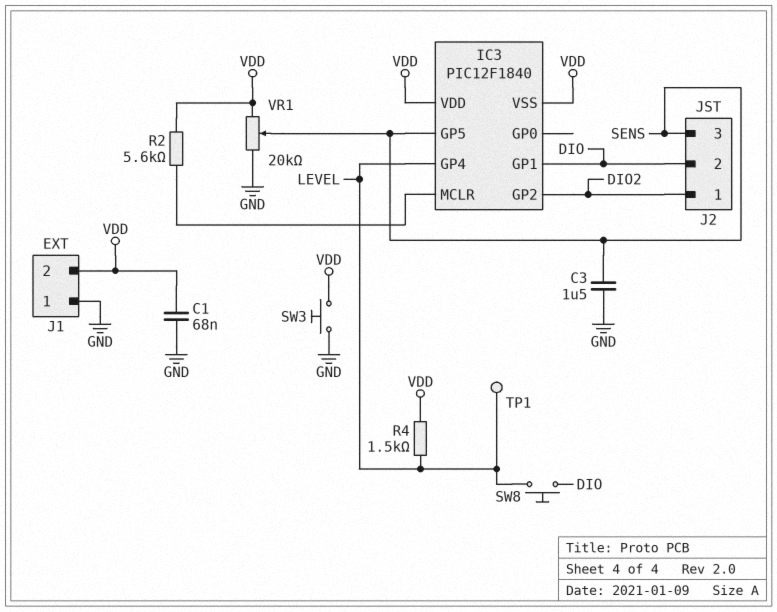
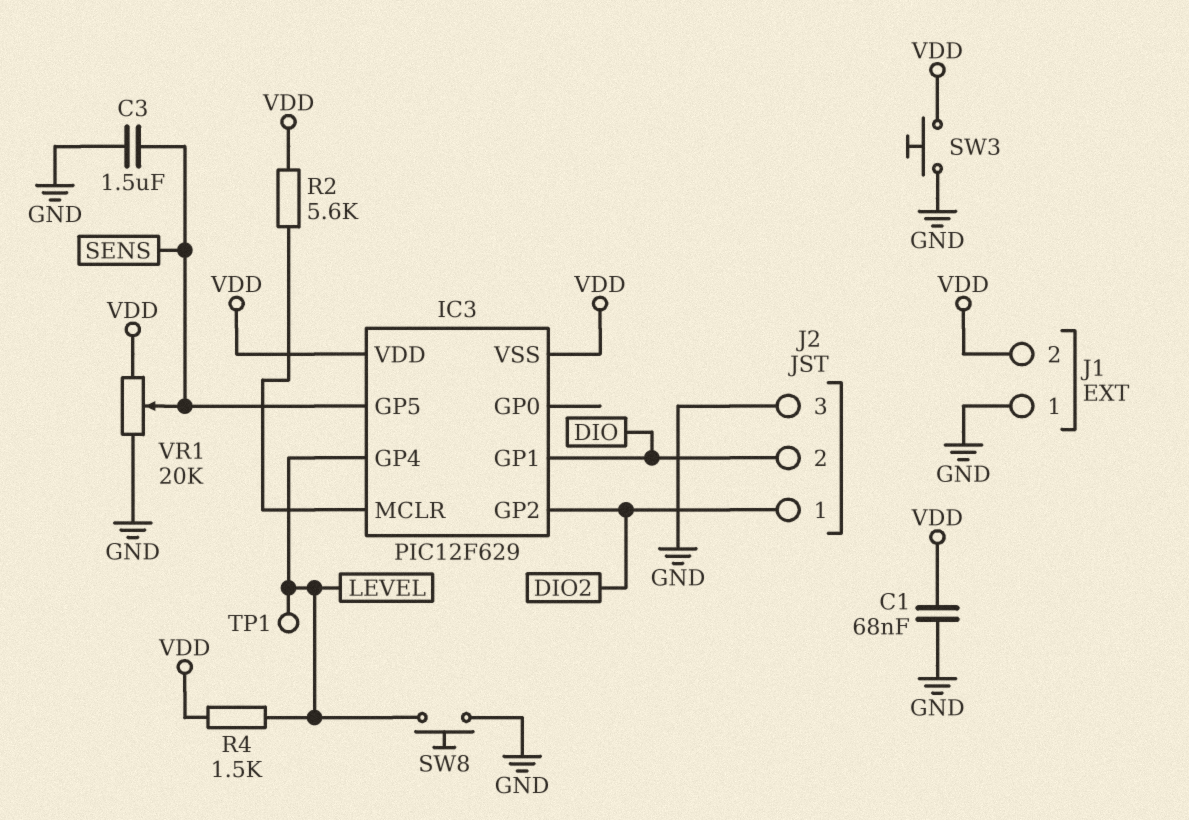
IC3: PIC12F1840 -> PIC12F629
J2 pin 3: SENS -> GND
SW8: button (DIO, LEVEL) -> button (GND, LEVEL)

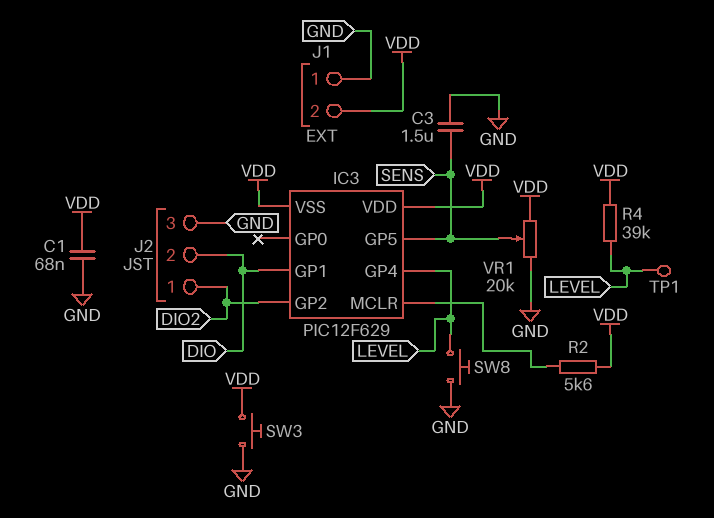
R4: 1.5k (LEVEL, VDD) -> 39k (LEVEL, VDD)

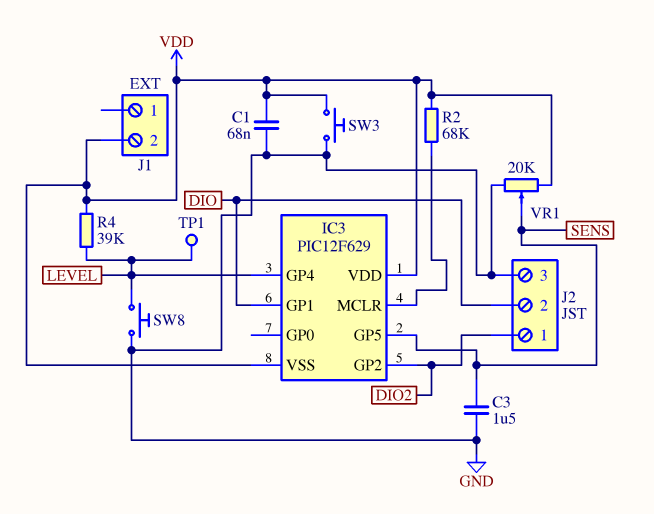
J1 pin 1: GND -> none
R2: 5.6k (IC3/MCLR, VDD) -> 68k (IC3/MCLR, VDD)

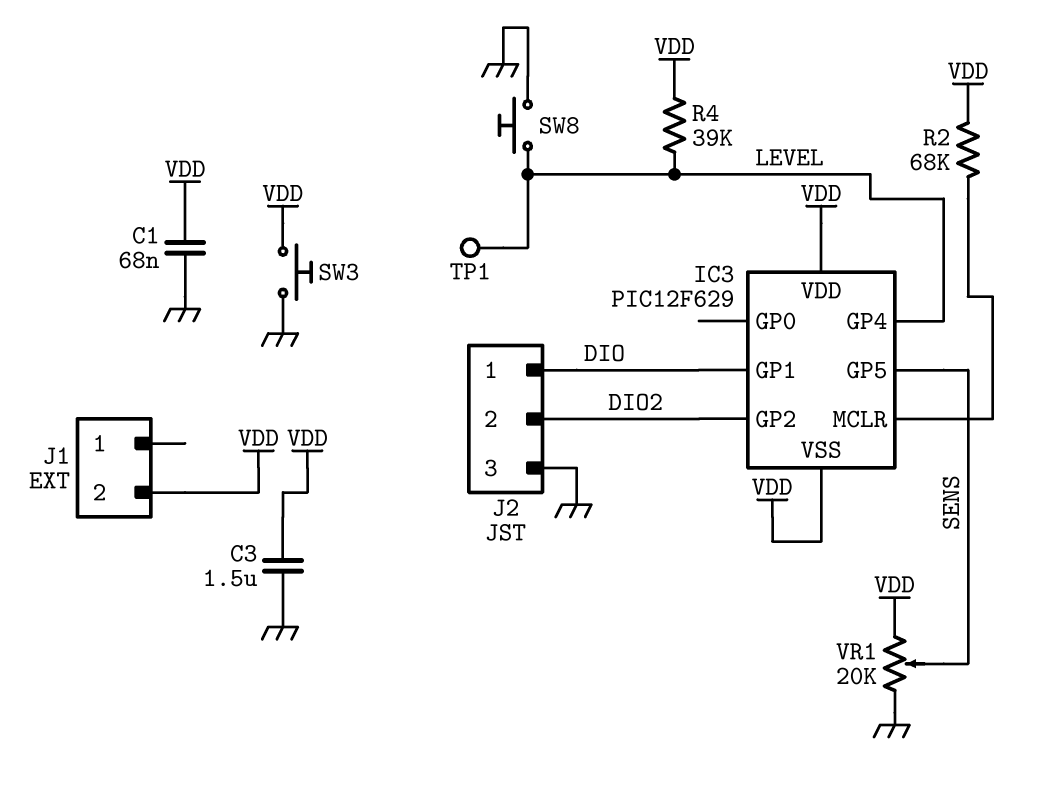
C3: 1.5uF (GND, SENS) -> 1.5uF (GND, VDD)
J2 pin 1: DIO2 -> DIO
J2 pin 2: DIO -> DIO2

